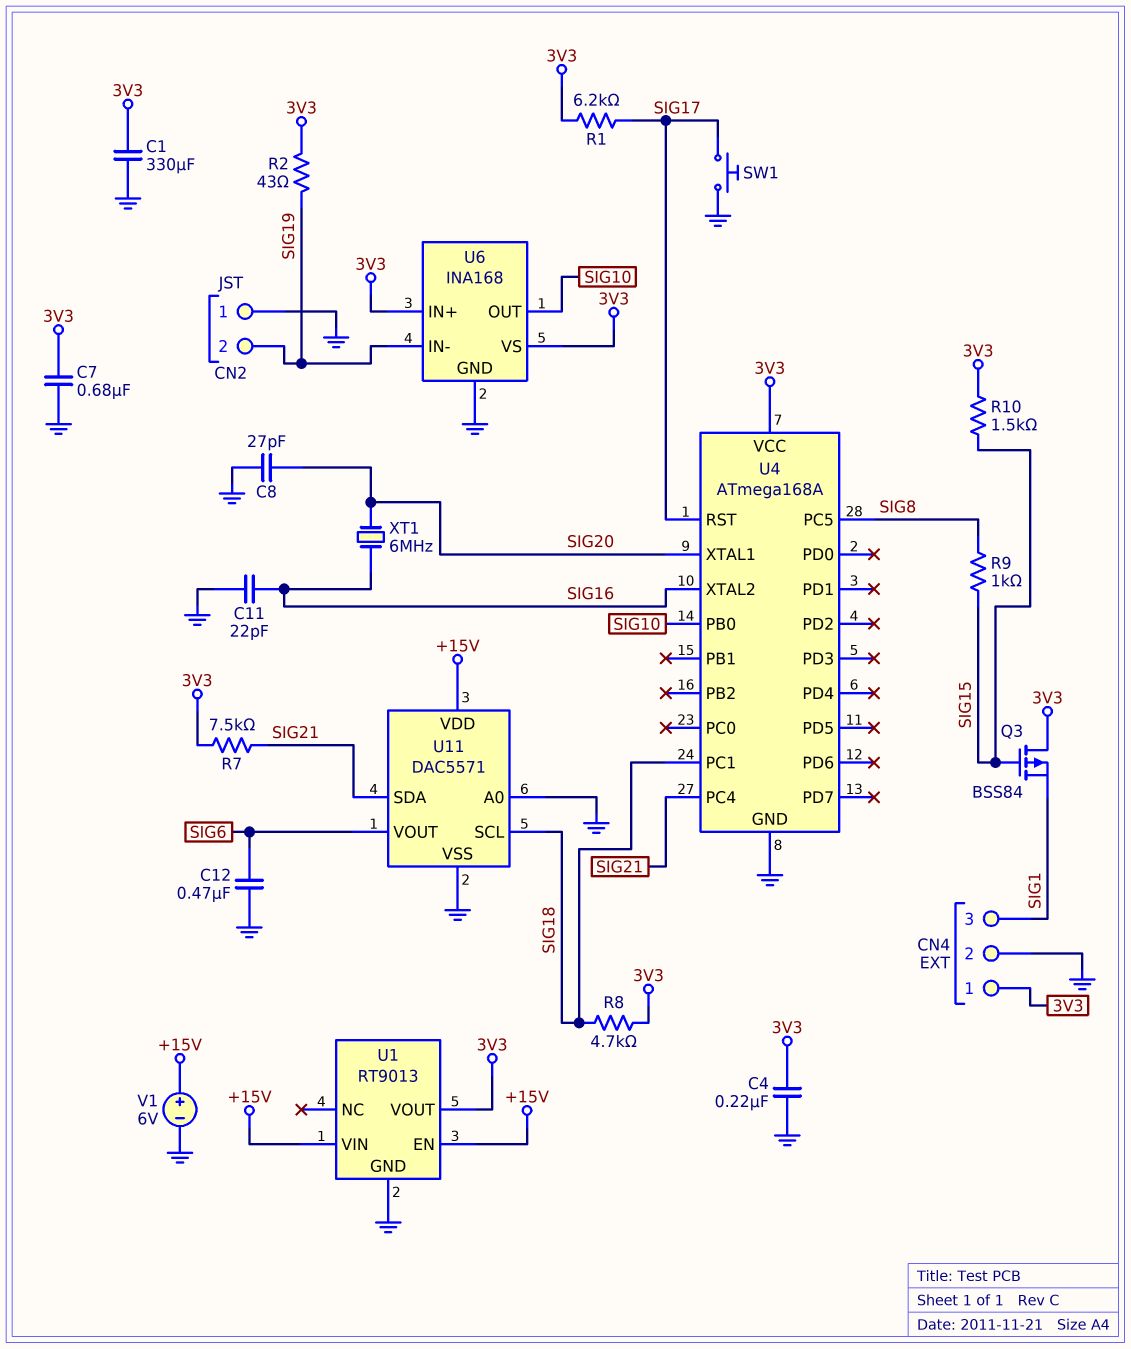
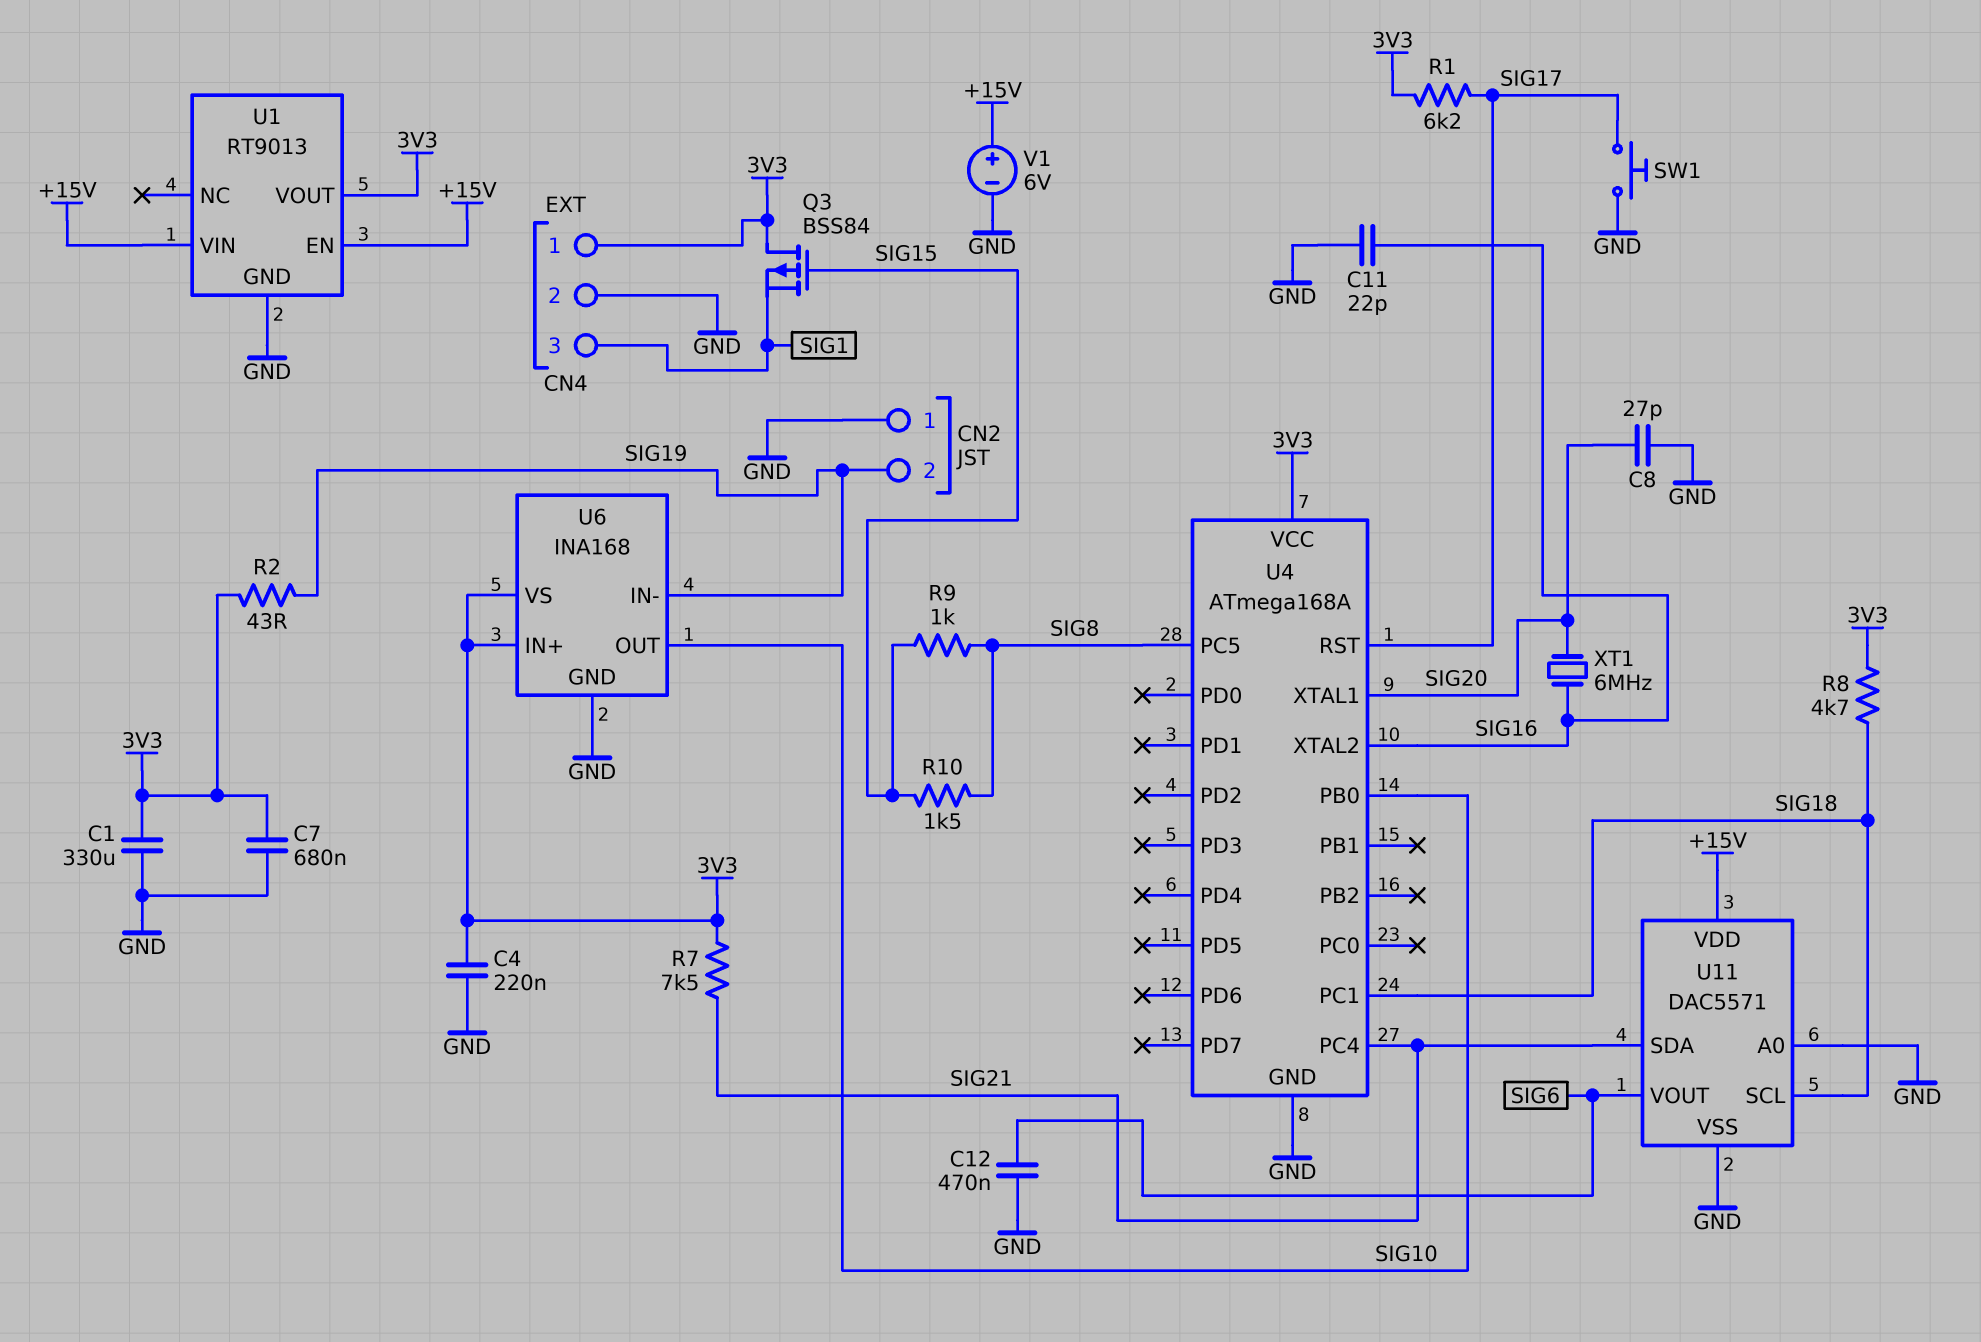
R10: 1.5k (3V3, SIG15) -> 1.5k (SIG8, SIG15)

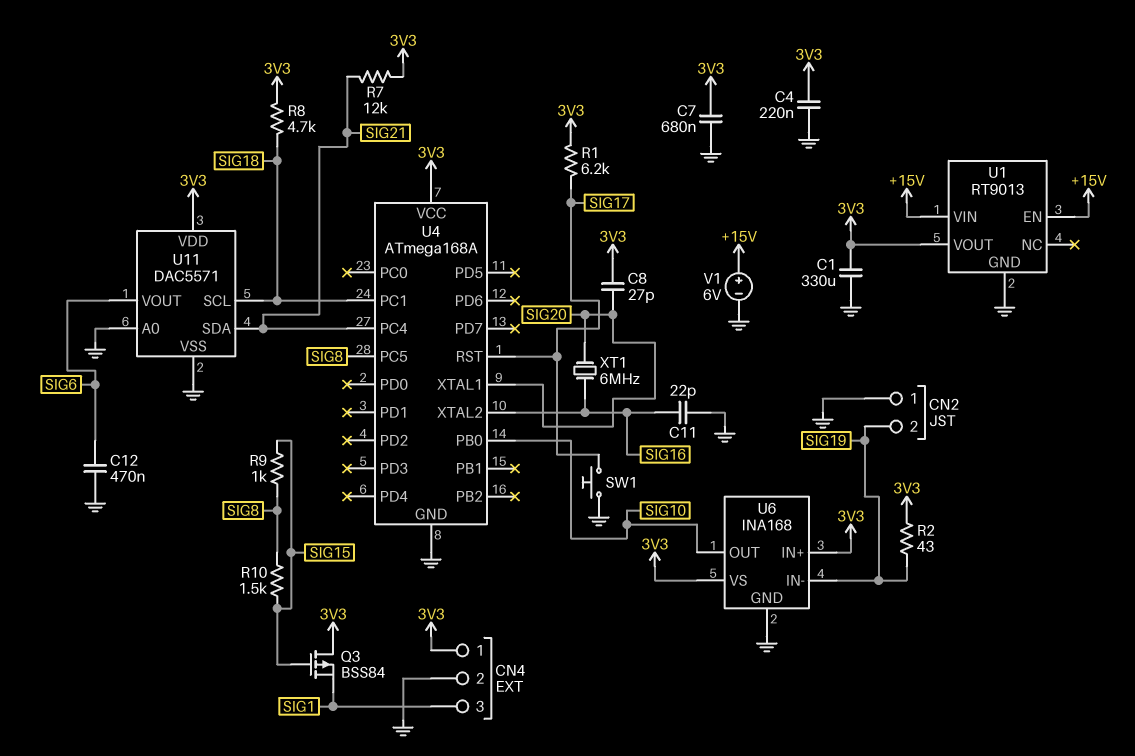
C8: 27pF (GND, SIG20) -> 27pF (3V3, SIG20)
R7: 7.5k (3V3, SIG21) -> 12k (3V3, SIG21)
U11 pin VDD: +15V -> 3V3

